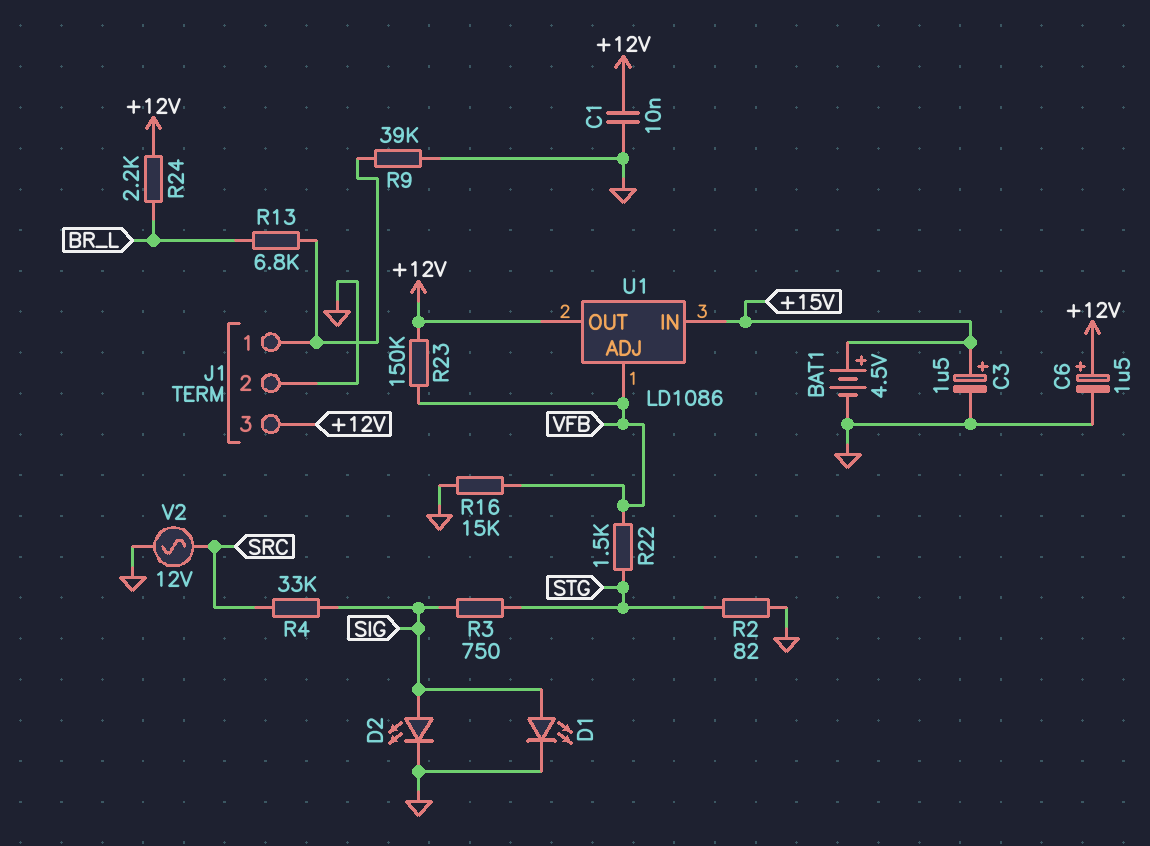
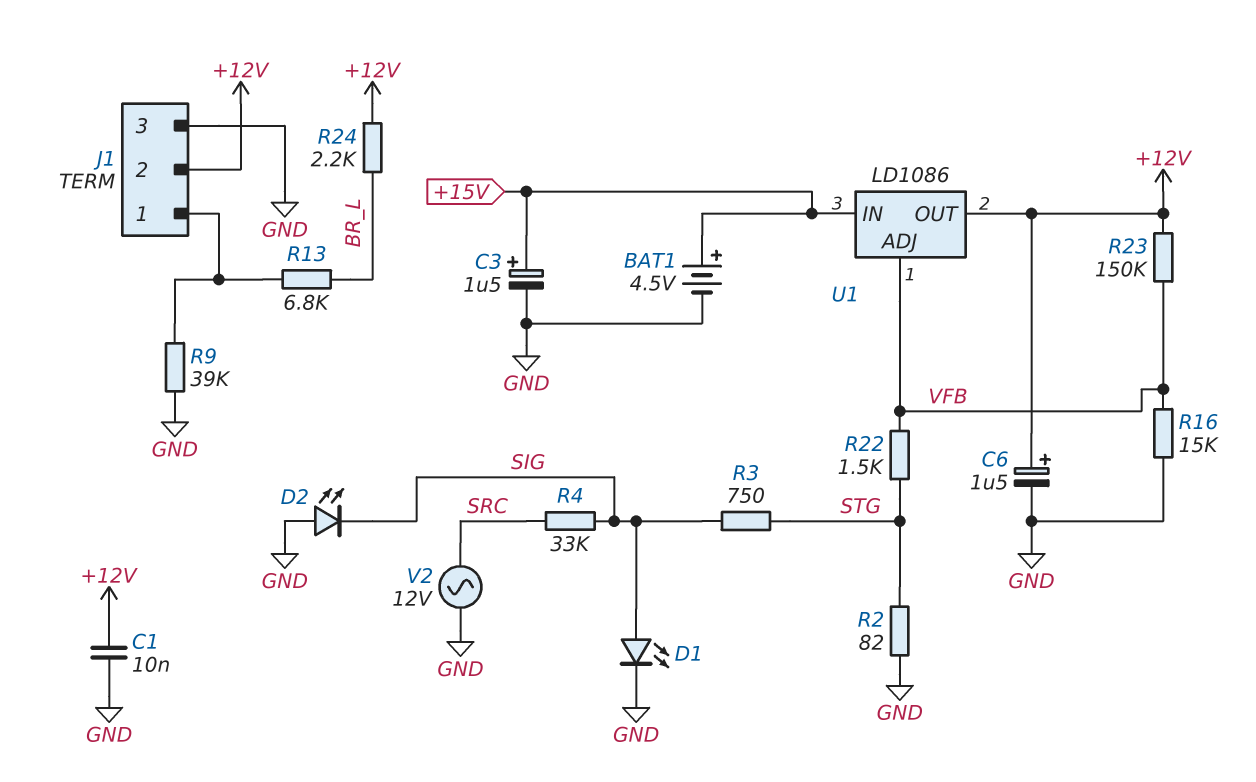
D2: LED (A SIG, K GND) -> LED (A GND, K SIG)
J1 pin 2: GND -> +12V
J1 pin 3: +12V -> GND

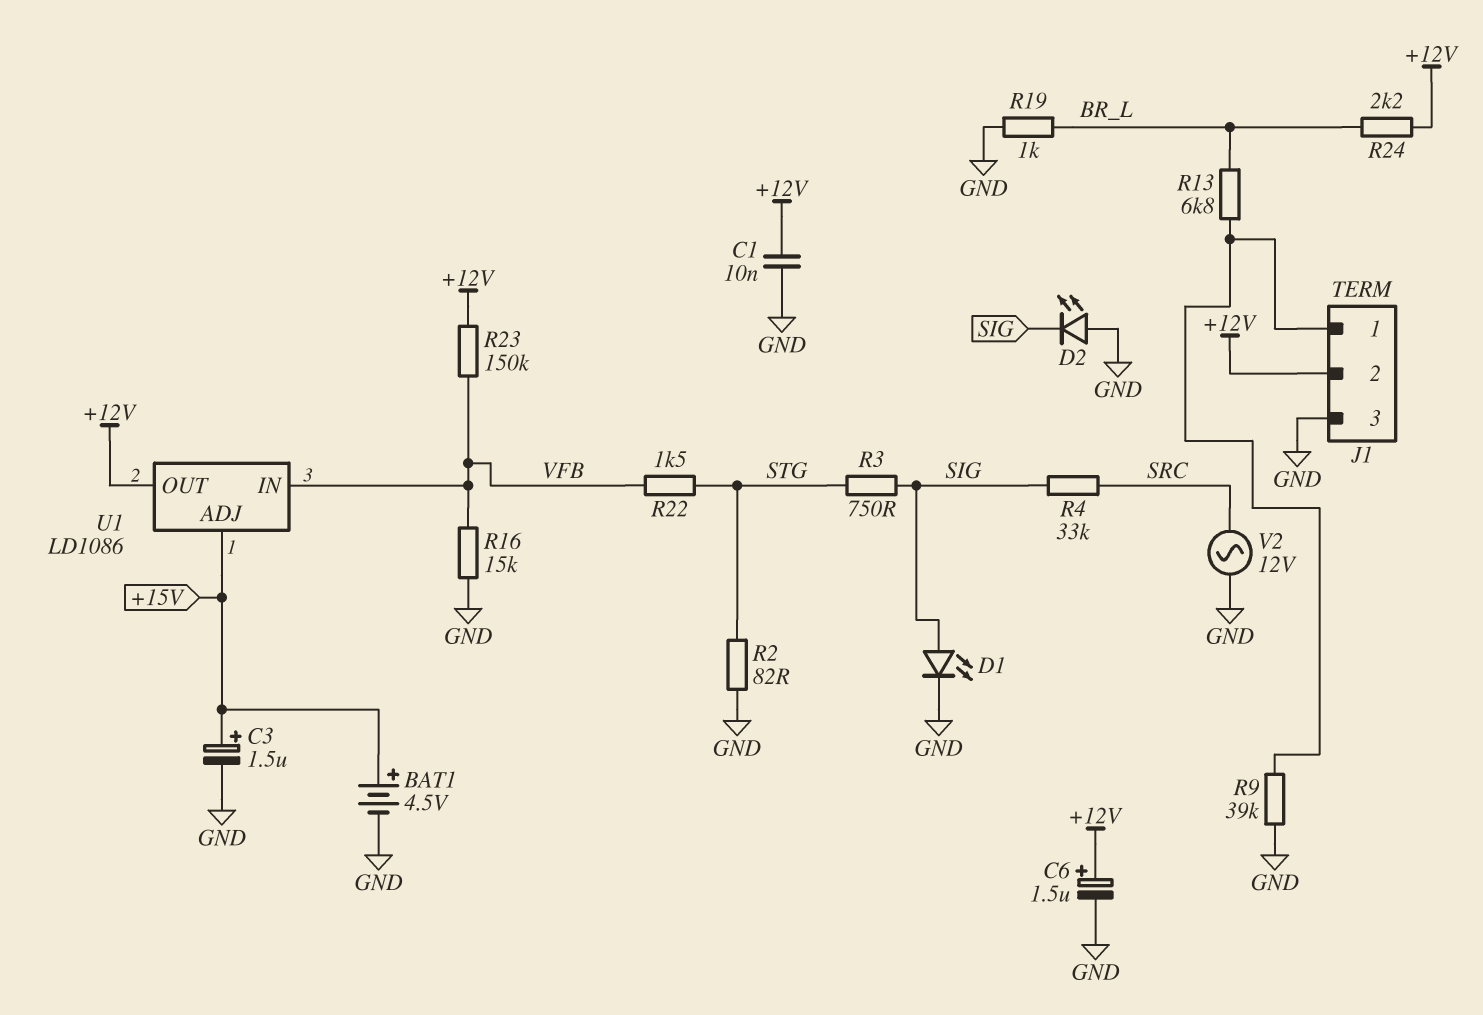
R19: none -> 1k (BR_L, GND)
U1 pin ADJ: VFB -> +15V
U1 pin IN: +15V -> VFB

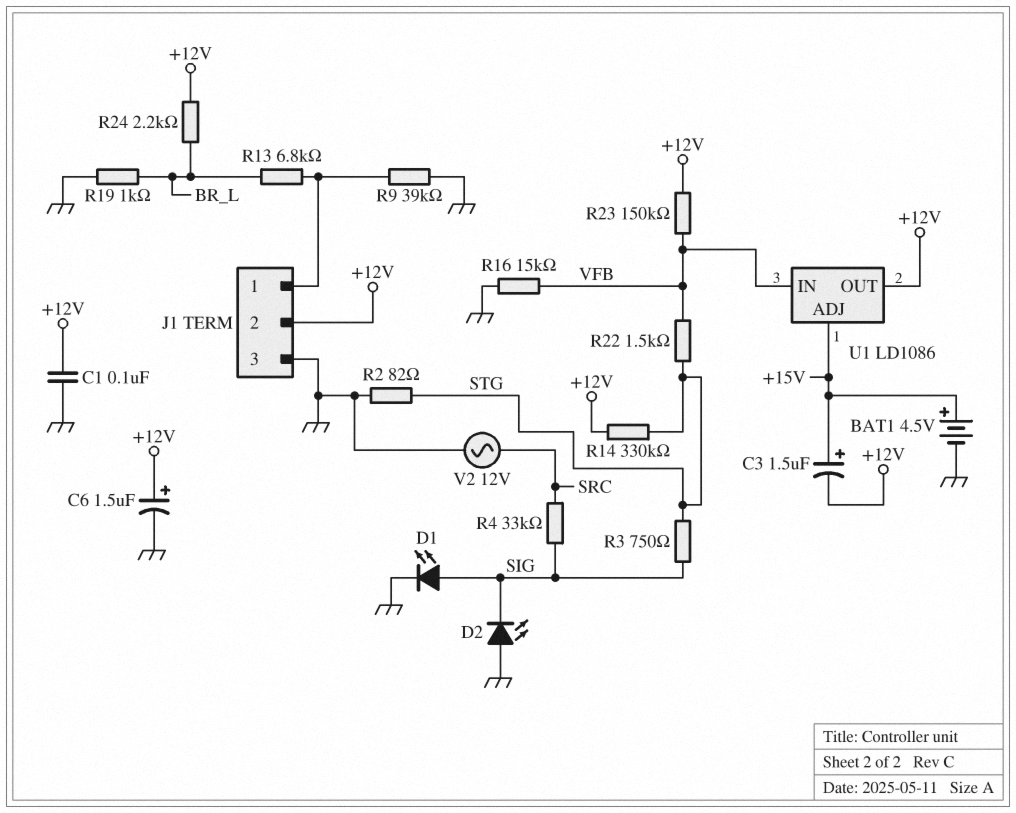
C1: 10nF (+12V, GND) -> 100nF (+12V, GND)
C3: 1.5uF (plus +15V, minus GND) -> 1.5uF (plus +15V, minus +12V)
R14: none -> 330k (+12V, STG)

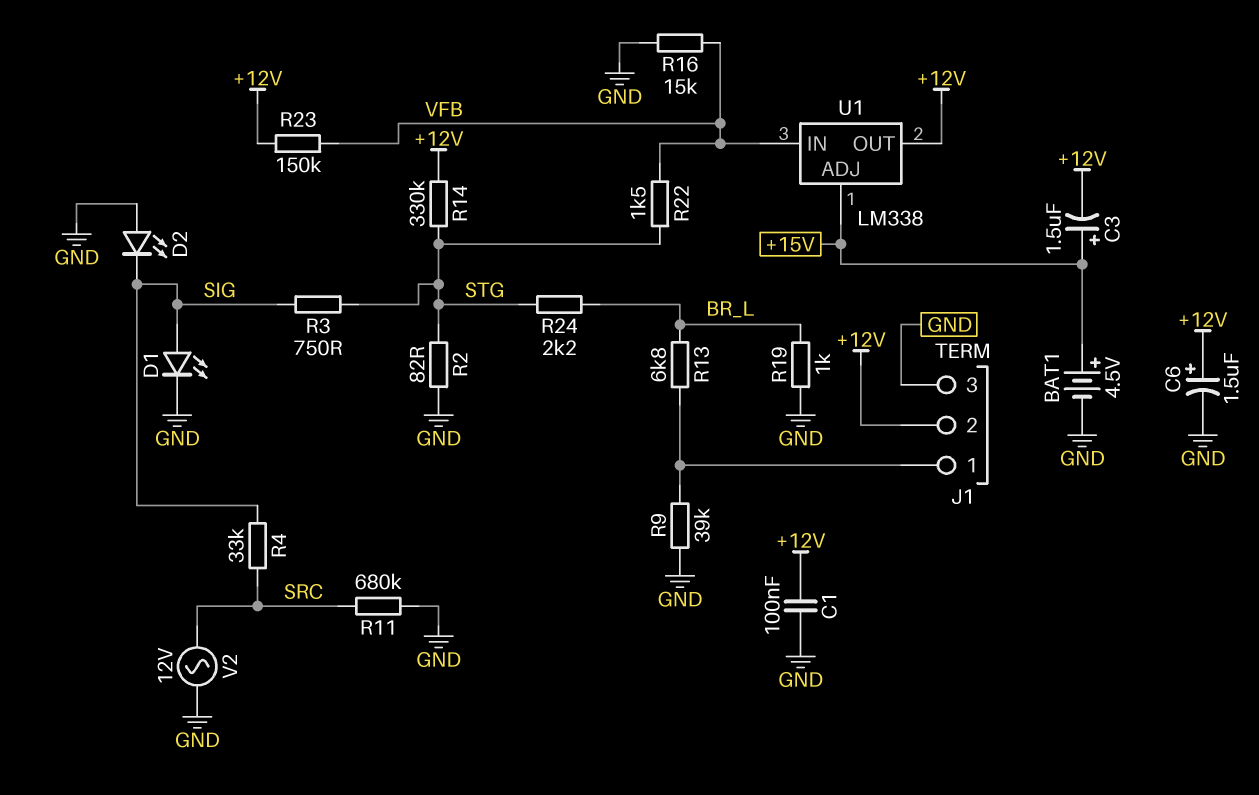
R11: none -> 680k (GND, SRC)
R24: 2.2k (+12V, BR_L) -> 2.2k (BR_L, STG)
U1: LD1086 -> LM338

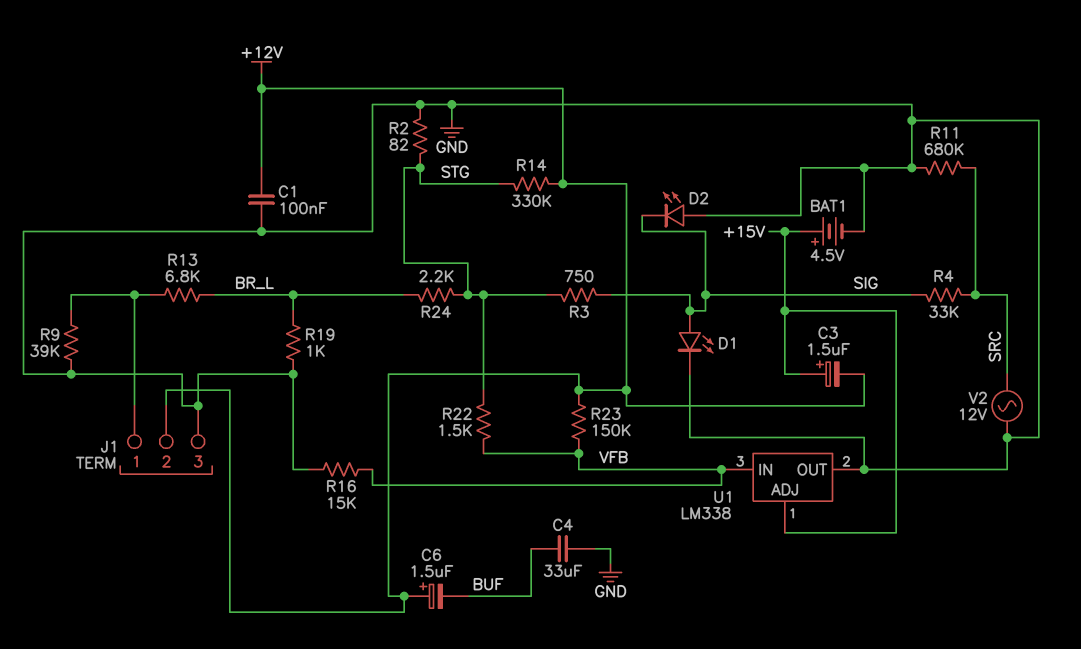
C4: none -> 33uF (BUF, GND)
C6: 1.5uF (plus +12V, minus GND) -> 1.5uF (plus +12V, minus BUF)
U1 pin OUT: +12V -> GND

